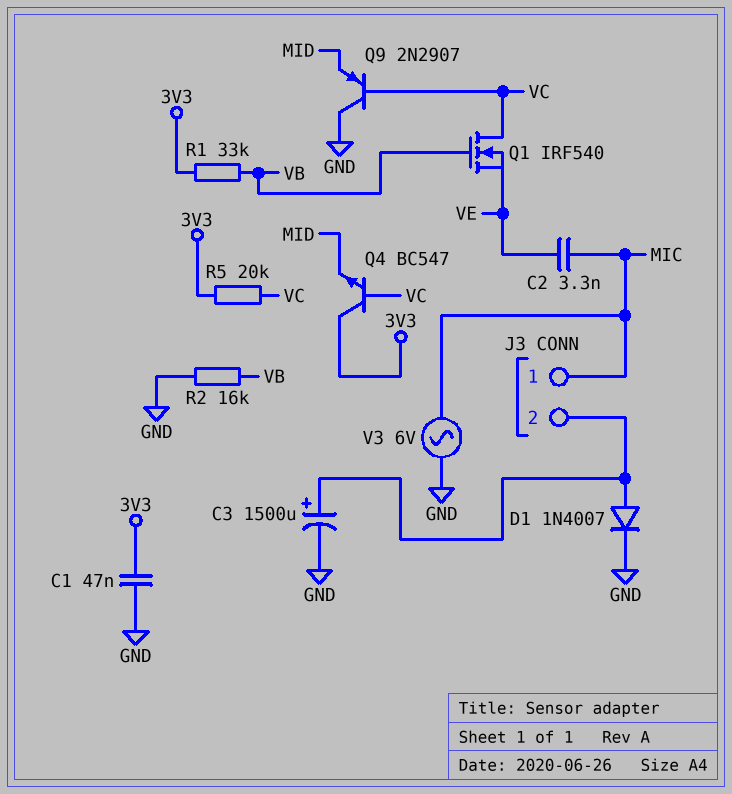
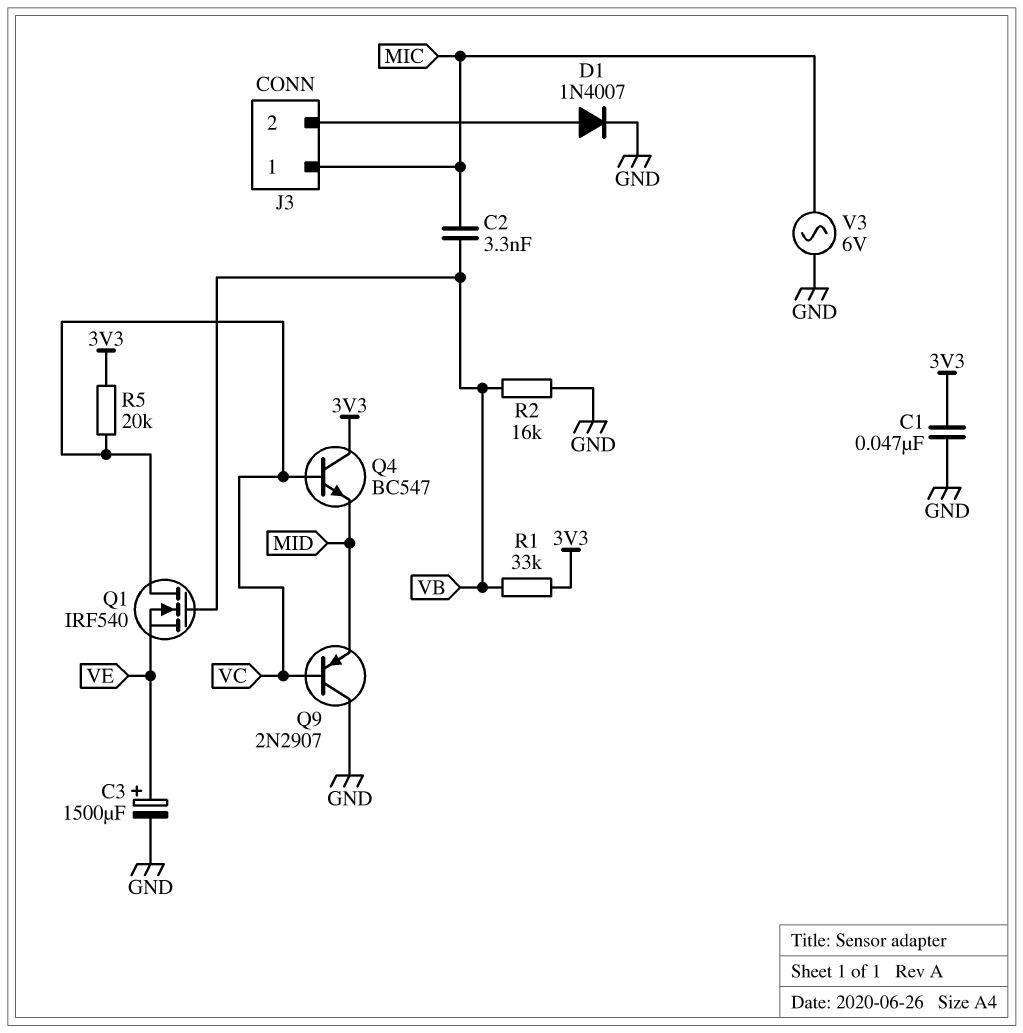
C2: 3.3nF (MIC, VE) -> 3.3nF (MIC, VB)
C3: 1500uF (plus J3/2, minus GND) -> 1500uF (plus VE, minus GND)

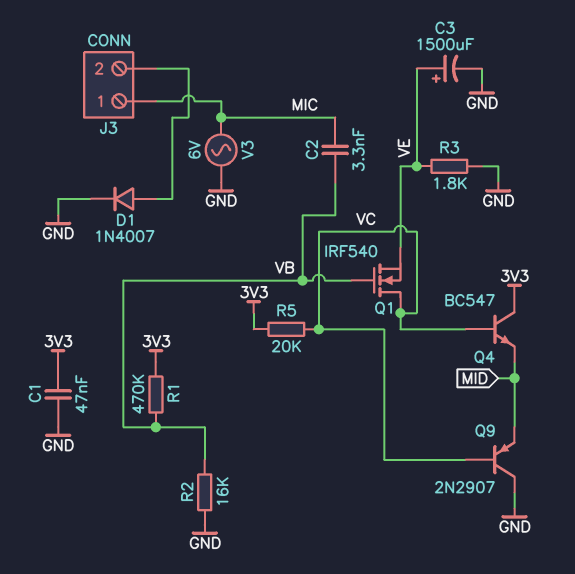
R1: 33k (3V3, VB) -> 470k (3V3, VB)
R3: none -> 1.8k (GND, VE)

